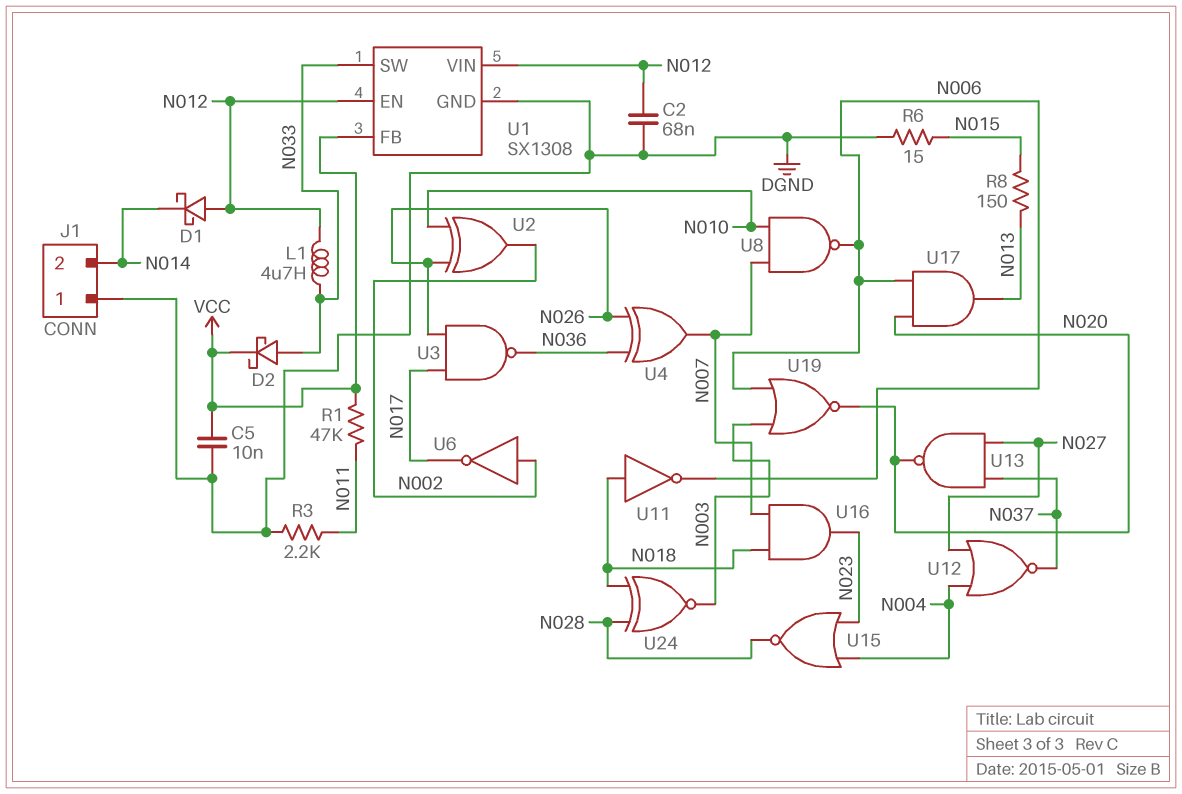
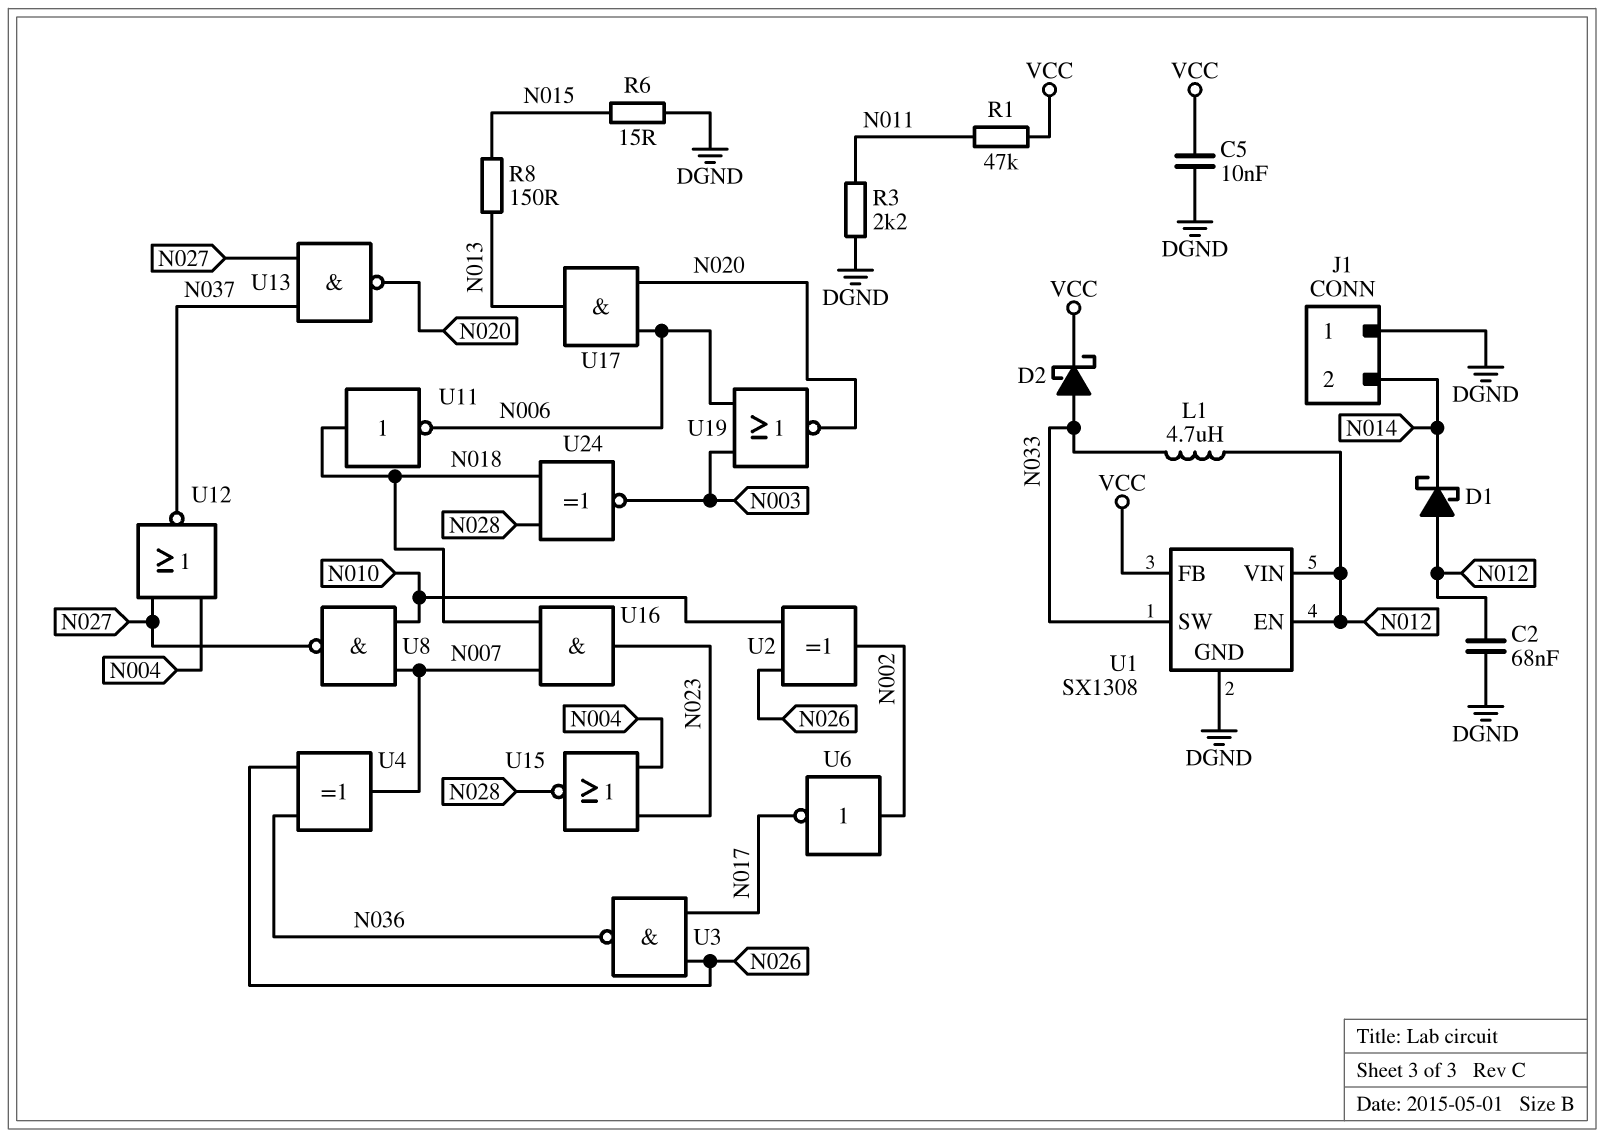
U8: NAND (in N007, in N010, out N006) -> NAND (in N007, in N010, out N027)

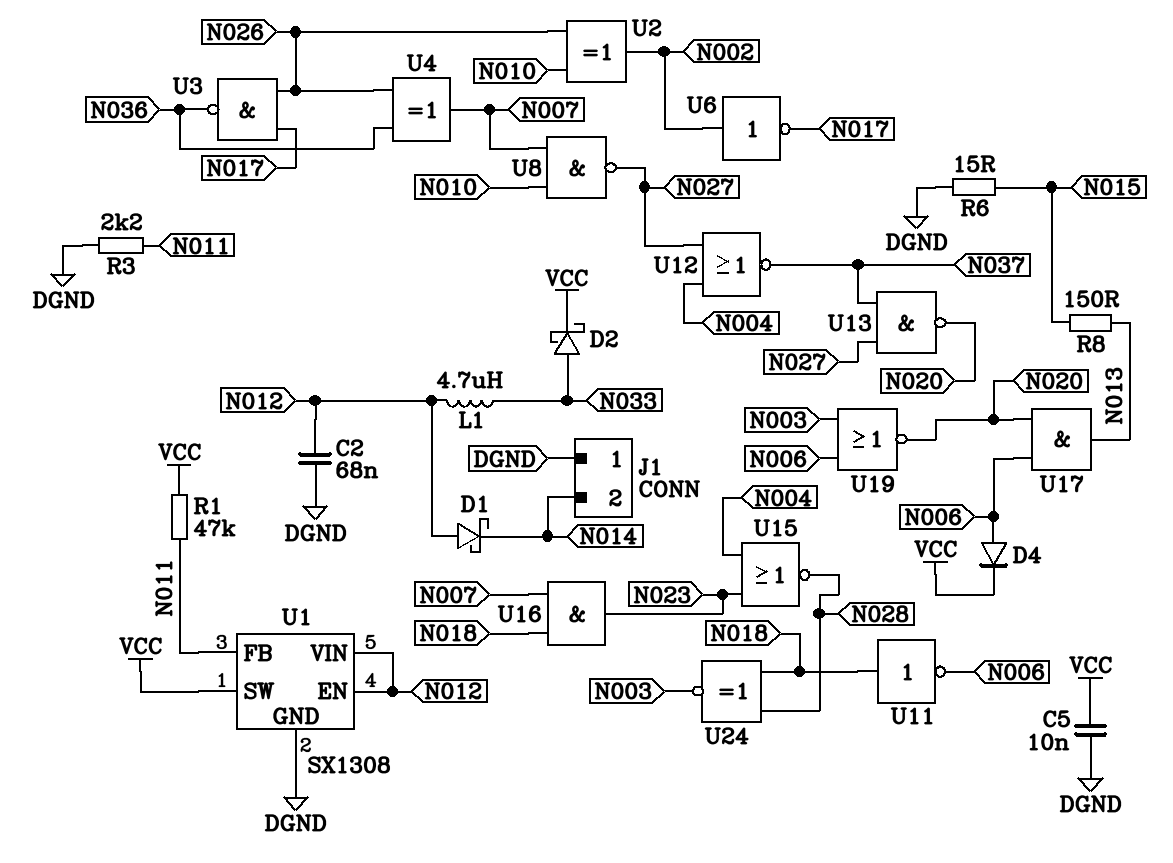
D4: none -> diode (A N006, K VCC)
U1 pin FB: VCC -> N011
U1 pin SW: N033 -> VCC

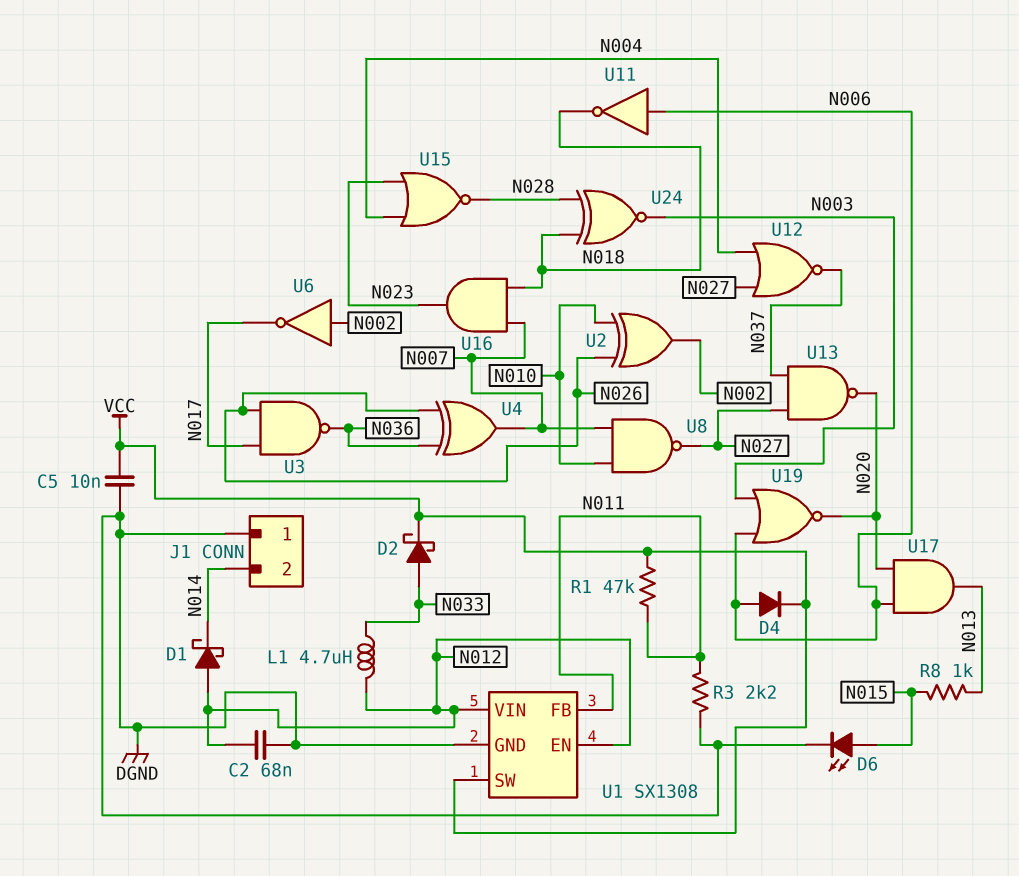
D6: none -> LED (A N015, K DGND)
R6: 15 (DGND, N015) -> none
R8: 150 (N013, N015) -> 1k (N013, N015)
U11: NOT (in N018, out N006) -> NOT (in N006, out N018)

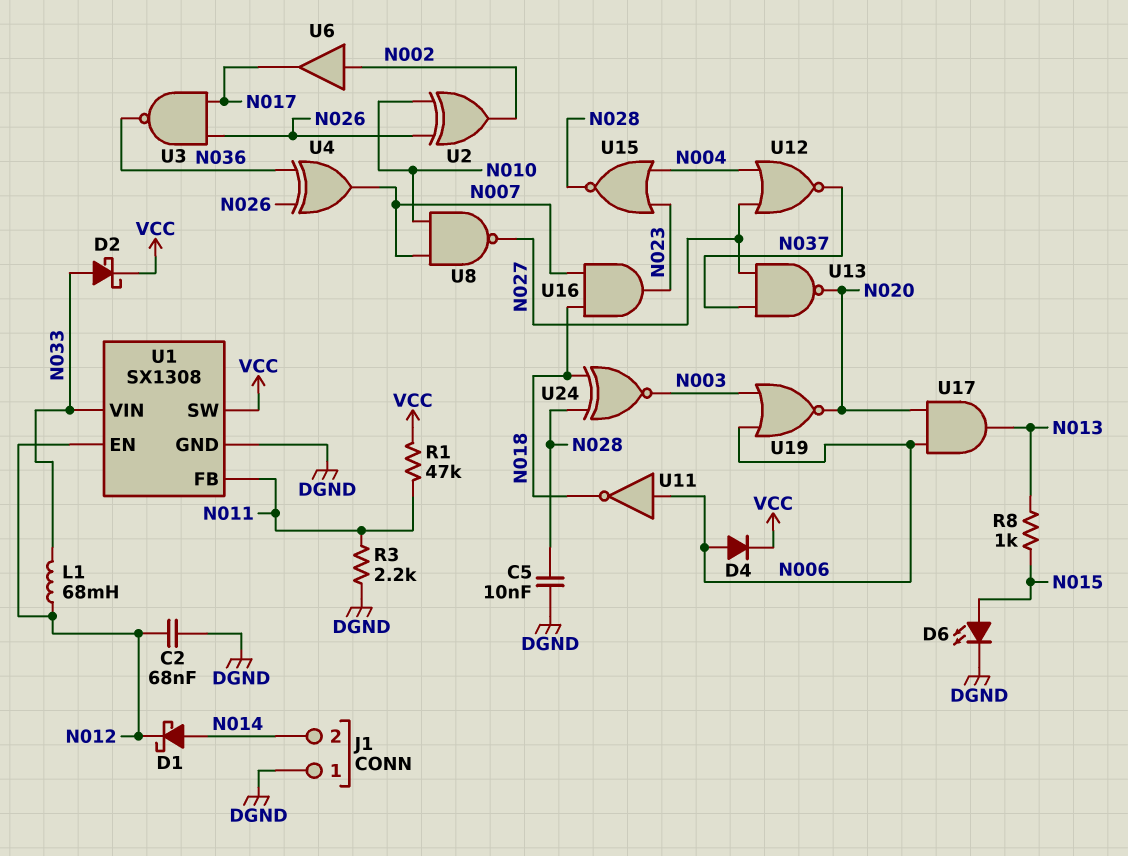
C5: 10nF (DGND, VCC) -> 10nF (DGND, N028)
D1: schottky (A N012, K N014) -> schottky (A N014, K N012)
L1: 4.7uH (N012, N033) -> 68mH (N012, N033)
U1 pin VIN: N012 -> N033
U6: NOT (in N002, out N017) -> buffer (in N002, out N017)

